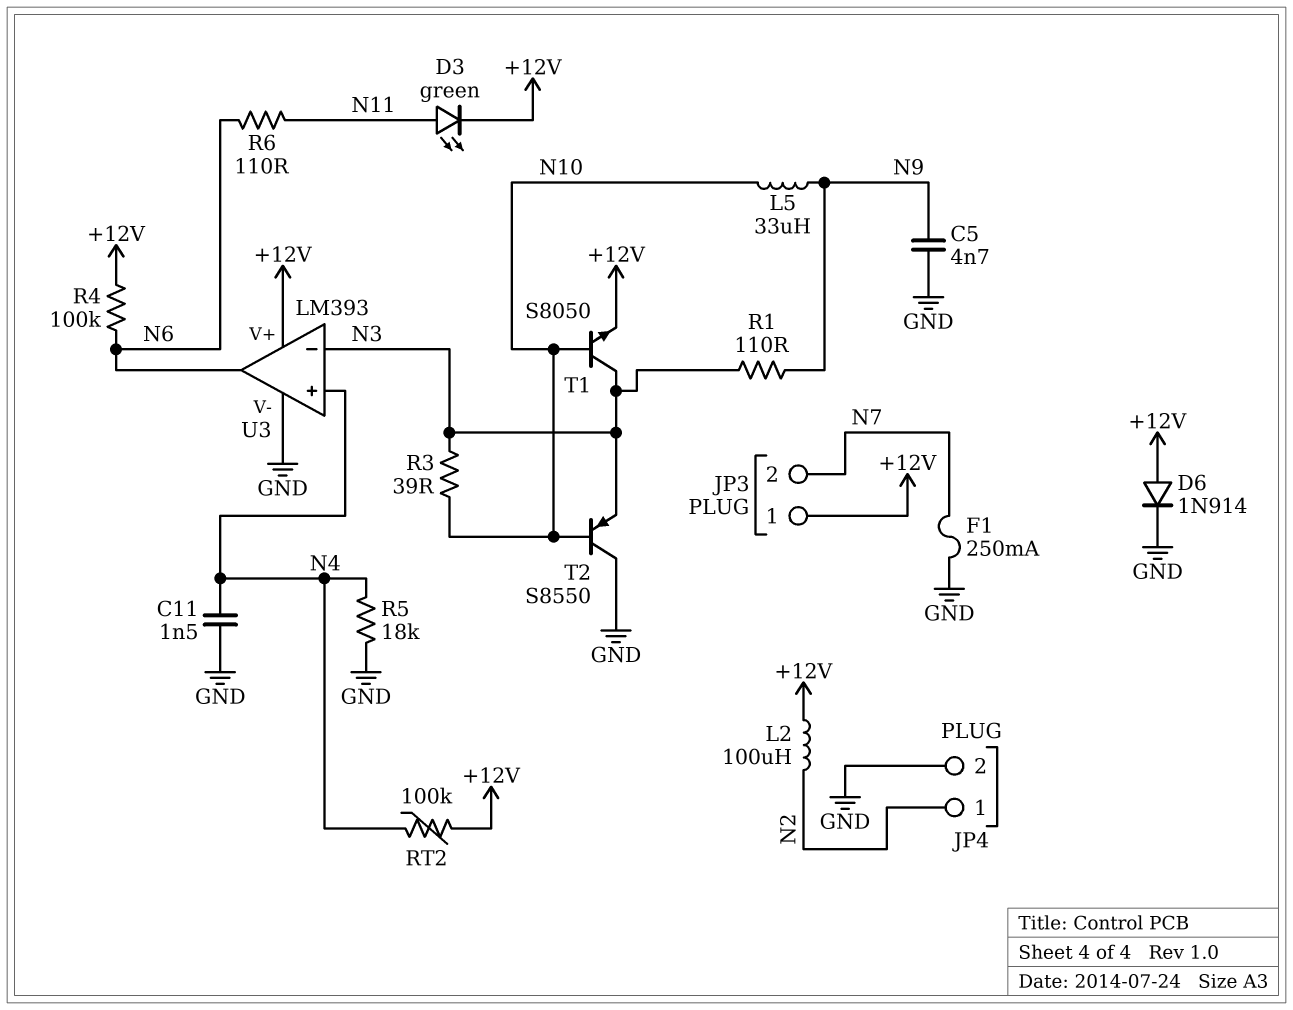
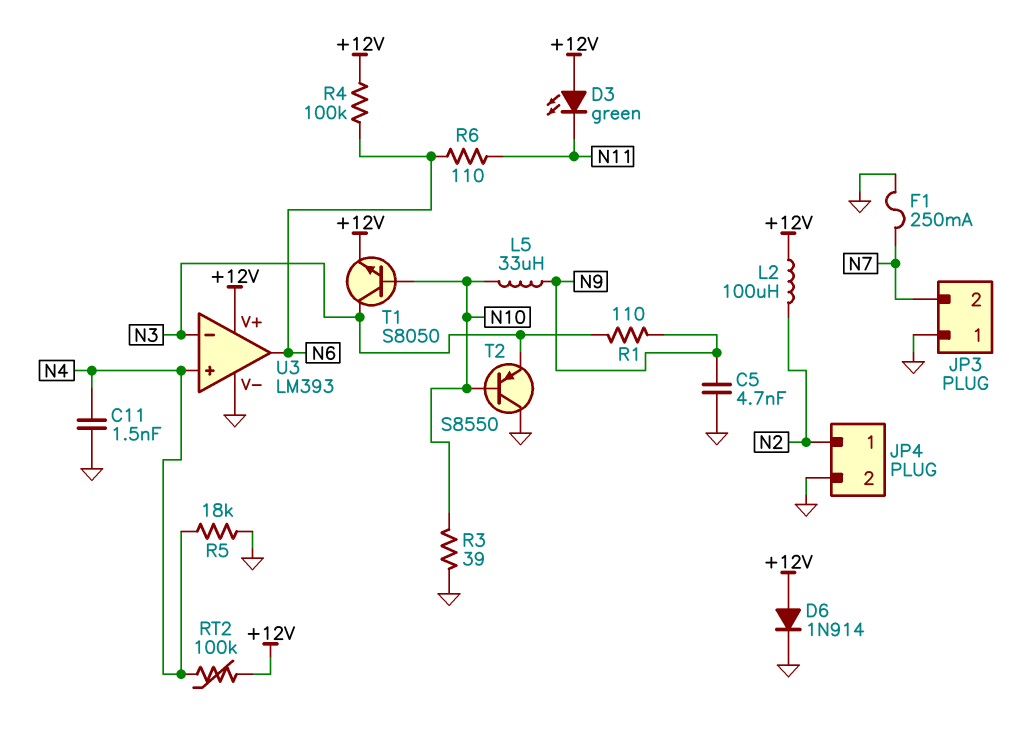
D3: LED green (A N11, K +12V) -> LED green (A +12V, K N11)
JP3 pin 1: +12V -> GND
R3: 39 (N3, N10) -> 39 (GND, N10)

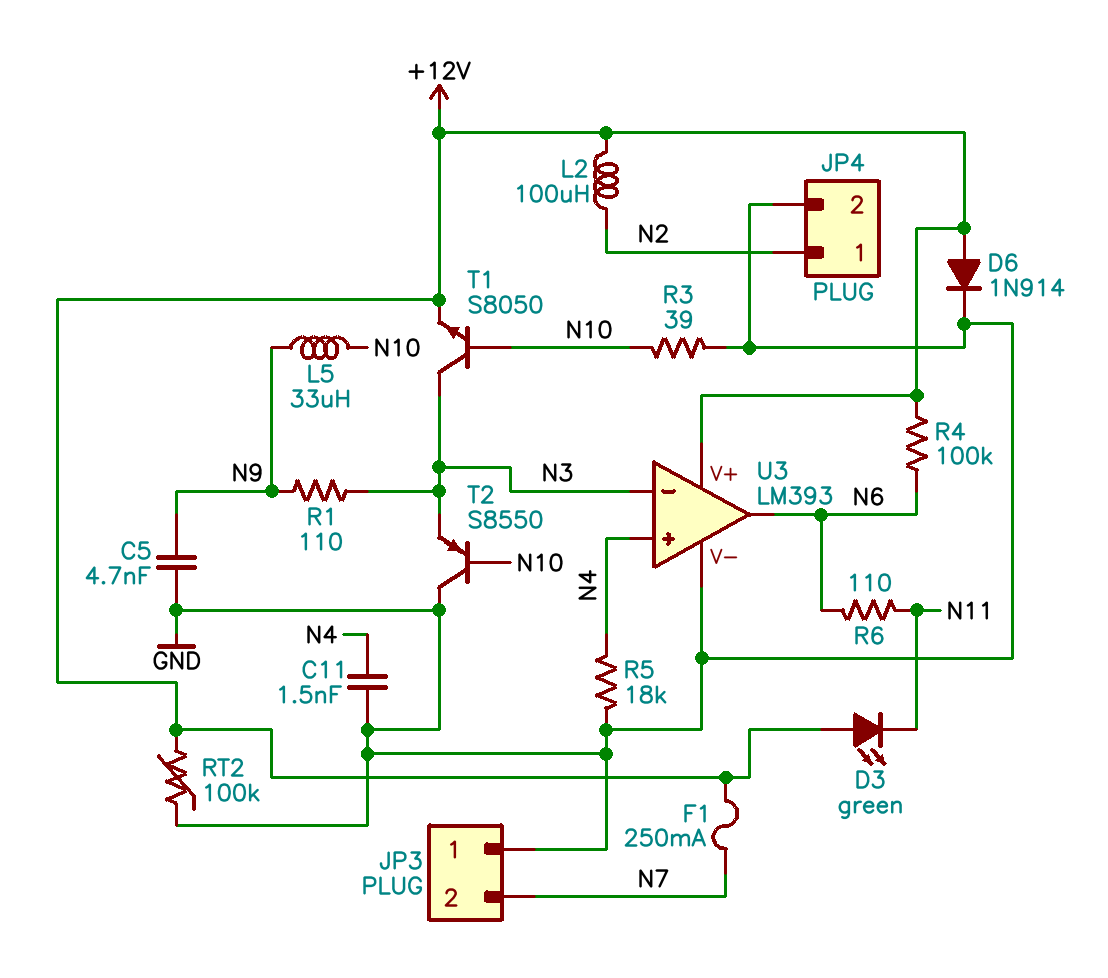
F1: 250mA (GND, N7) -> 250mA (+12V, N7)
RT2: 100k (+12V, N4) -> 100k (+12V, GND)

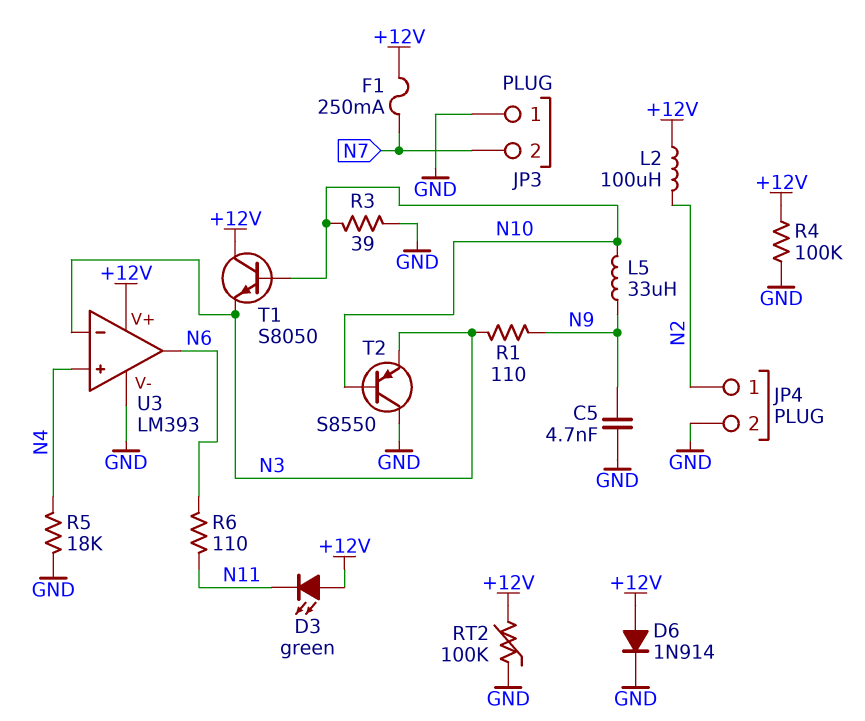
C11: 1.5nF (GND, N4) -> none
R4: 100k (+12V, N6) -> 100k (+12V, GND)
T1: NPN S8050 (B N10, C N3, E +12V) -> NPN S8050 (B N10, C +12V, E N3)

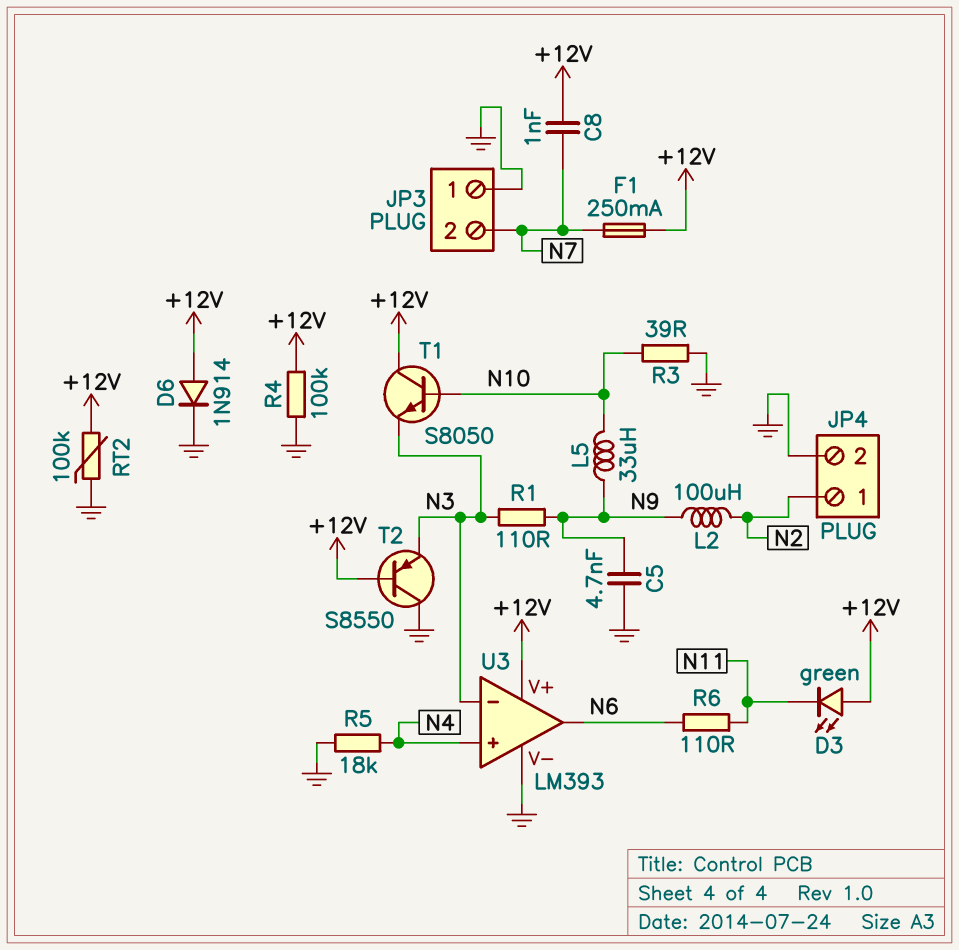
C8: none -> 1nF (+12V, N7)
L2: 100uH (+12V, N2) -> 100uH (N2, N9)
T2: PNP S8550 (B N10, C GND, E N3) -> PNP S8550 (B +12V, C GND, E N3)

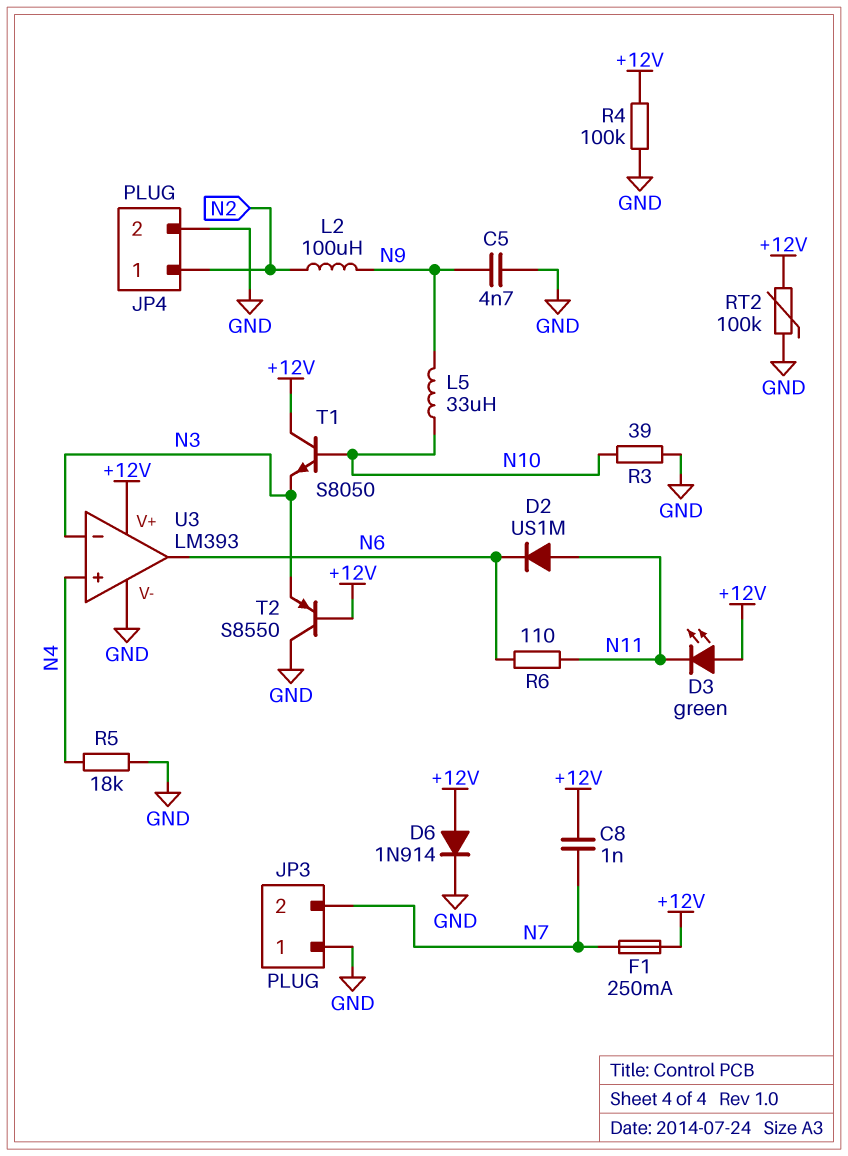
D2: none -> diode US1M (A N11, K N6)
R1: 110 (N3, N9) -> none

